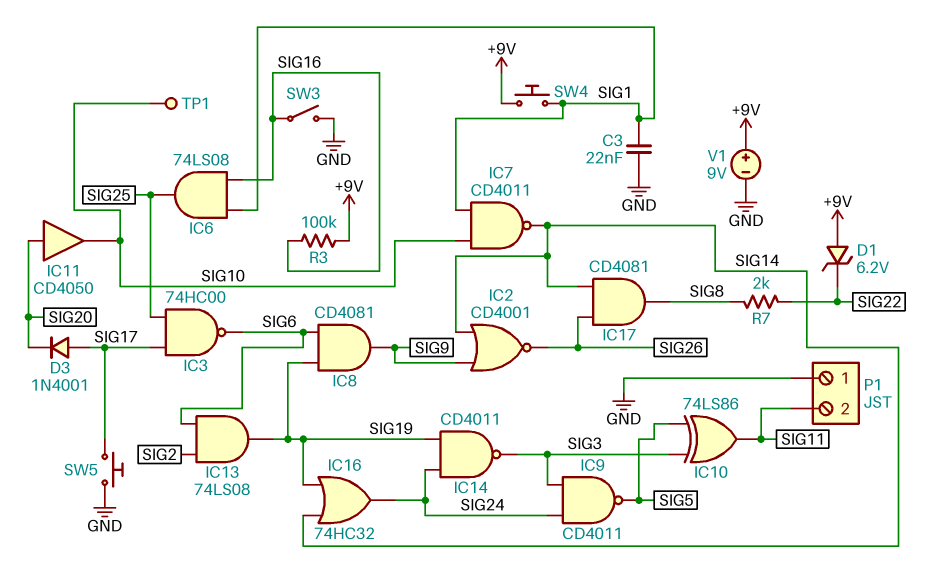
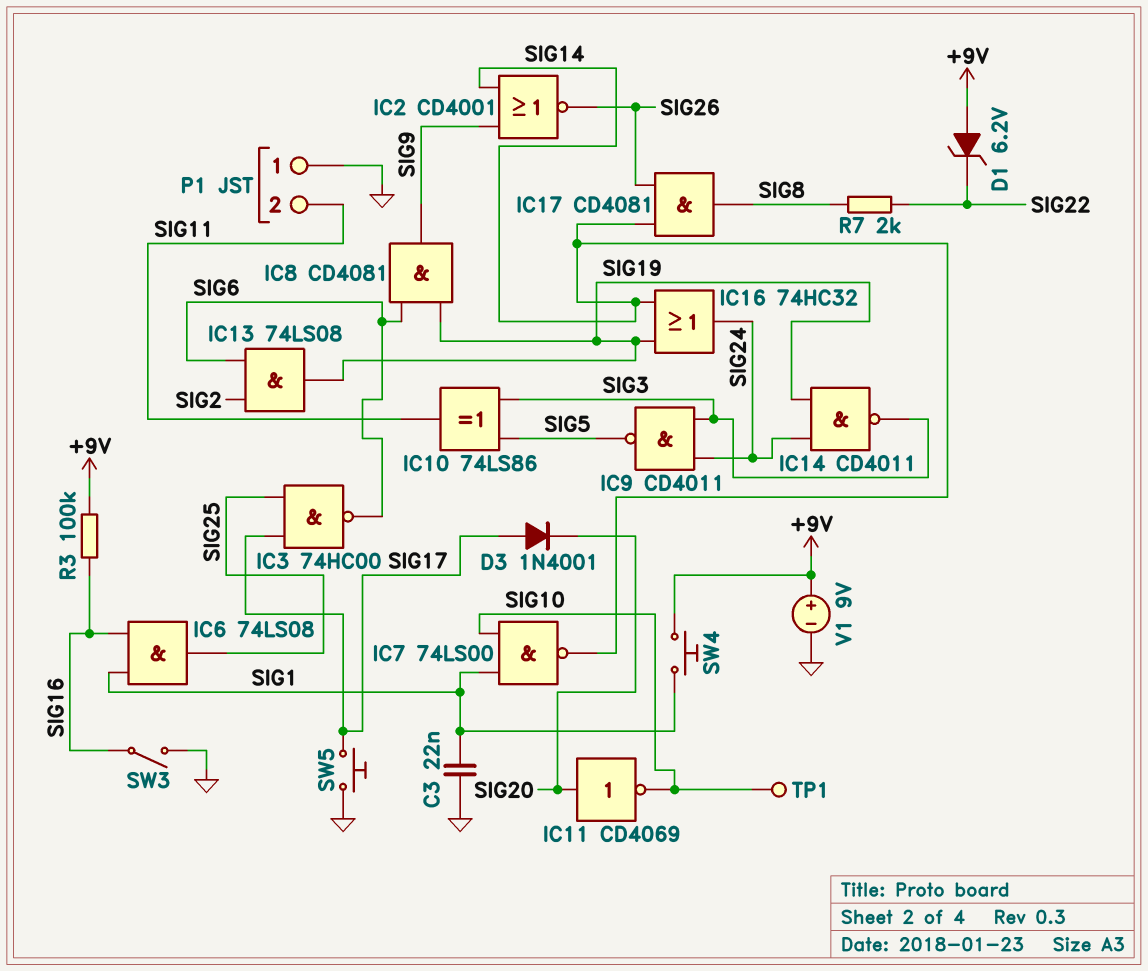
IC7: NAND CD4011 (in SIG1, in SIG10, out SIG14) -> NAND 74LS00 (in SIG1, in SIG10, out SIG14)
IC11: buffer CD4050 (in SIG20, out SIG10) -> NOT CD4069 (in SIG20, out SIG10)

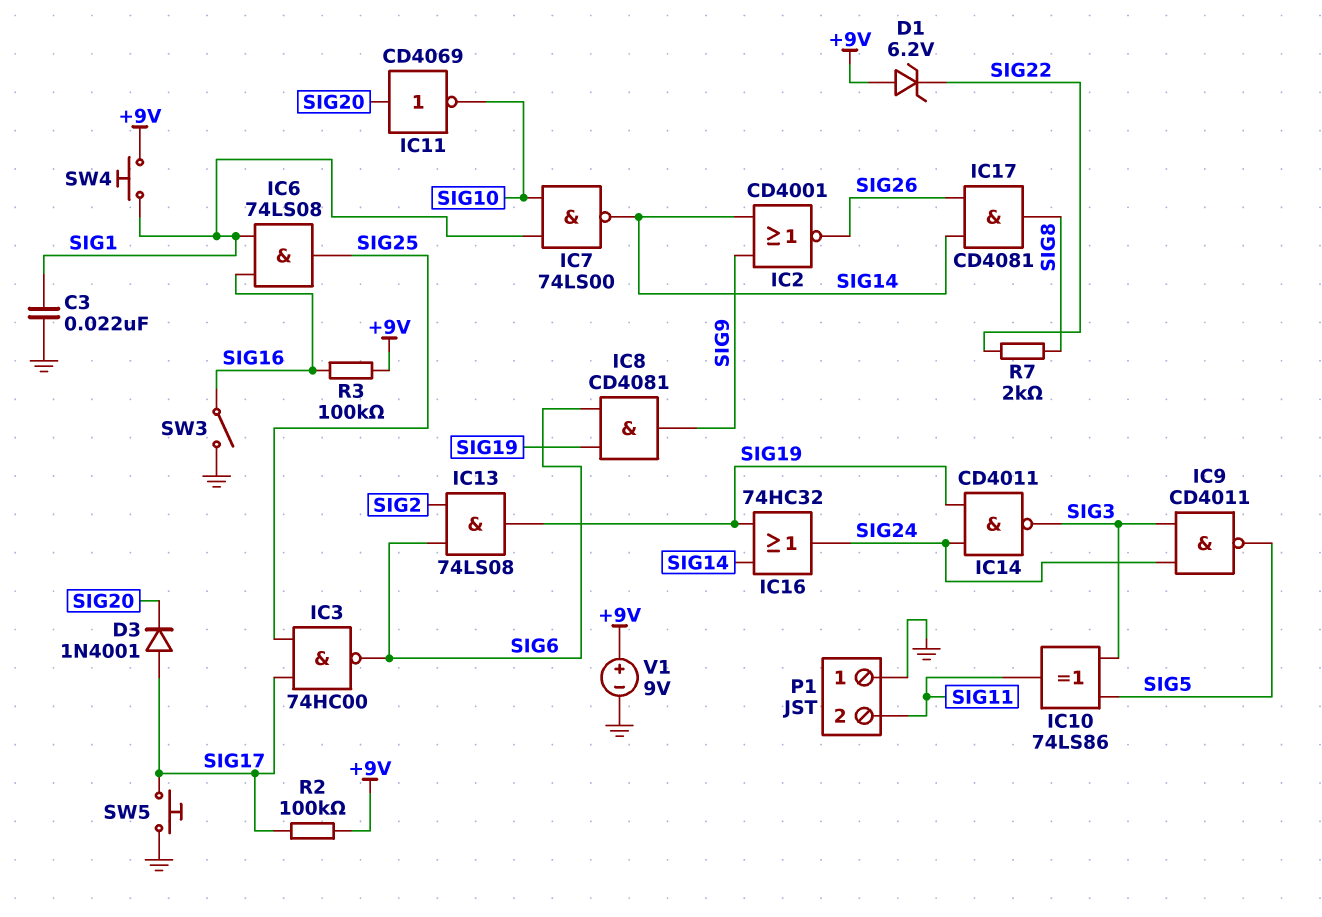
R2: none -> 100k (+9V, SIG17)
TP1: test point (SIG10) -> none

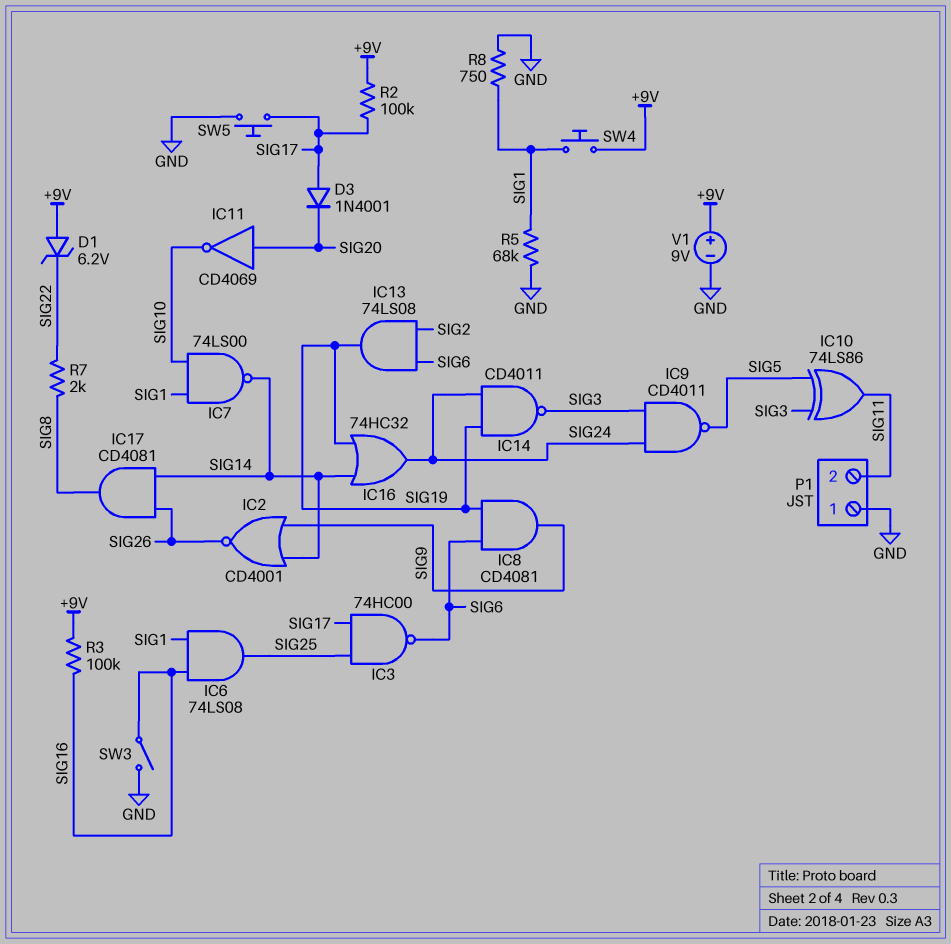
C3: 22nF (GND, SIG1) -> none
R5: none -> 68k (GND, SIG1)
R8: none -> 750 (GND, SIG1)

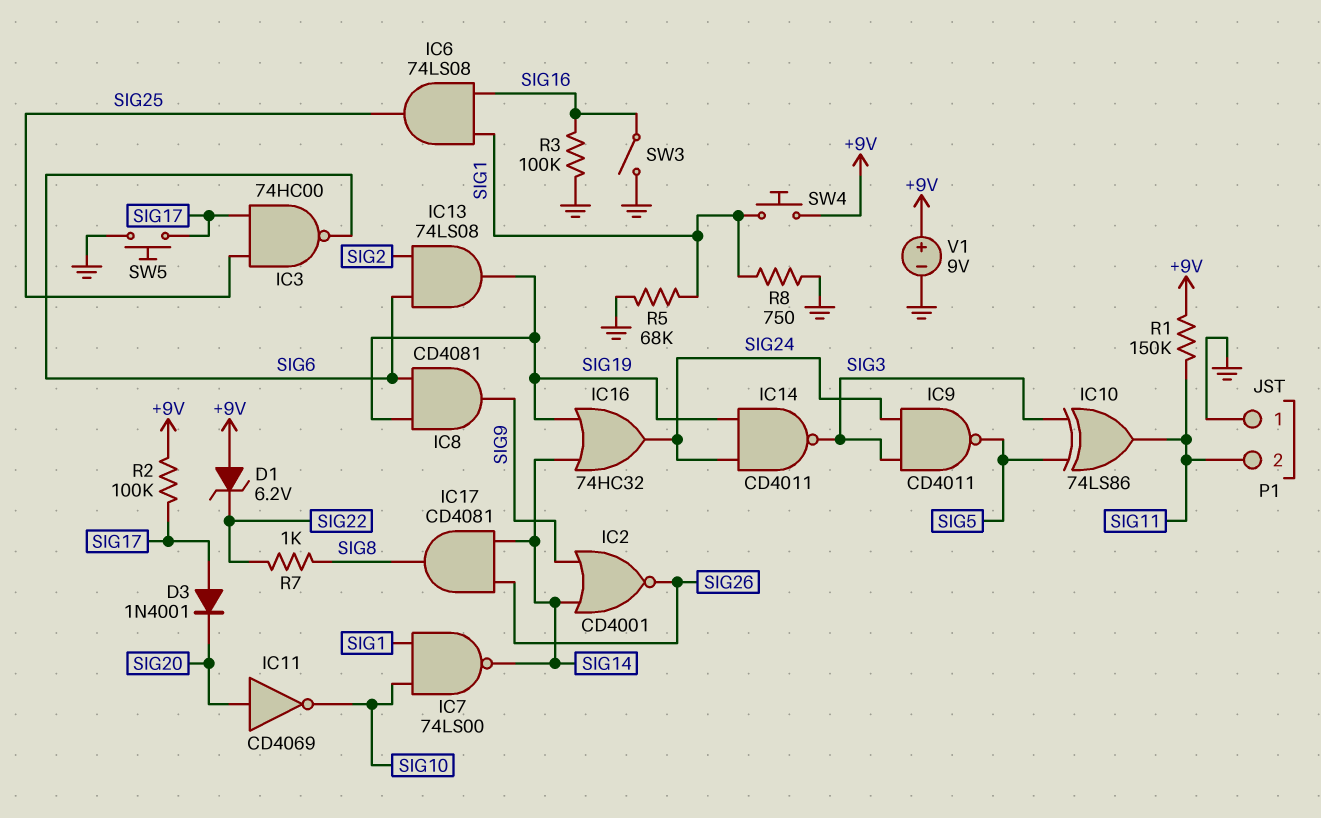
R1: none -> 150k (+9V, SIG11)
R3: 100k (+9V, SIG16) -> 100k (GND, SIG16)
R7: 2k (SIG8, SIG22) -> 1k (SIG8, SIG22)

